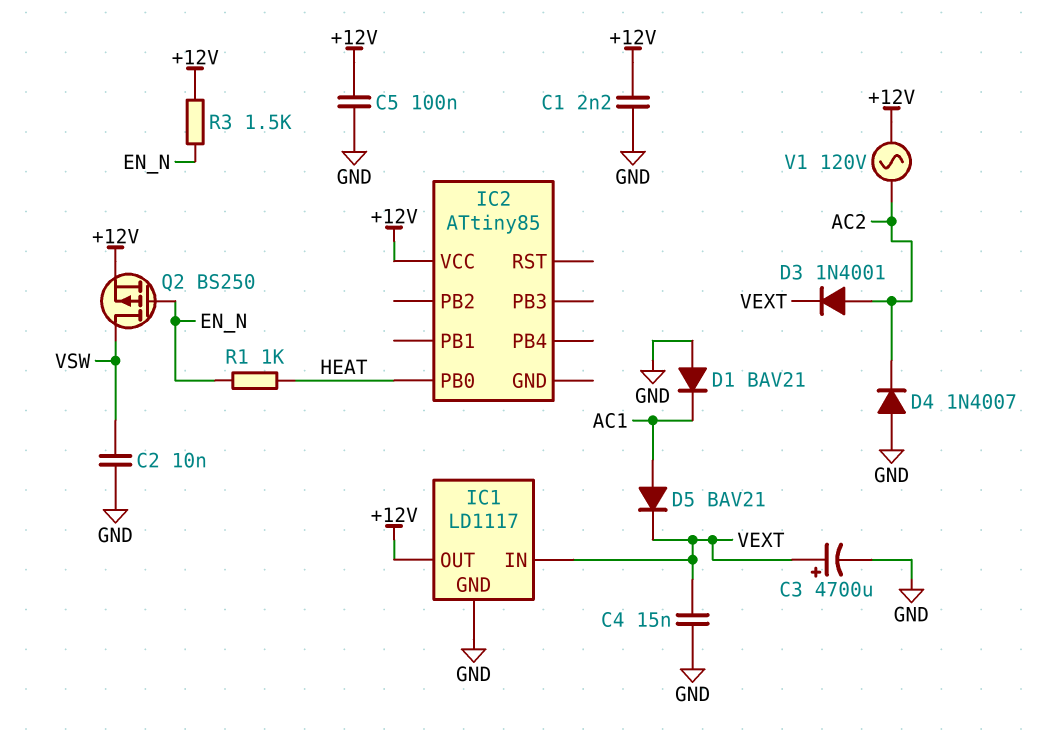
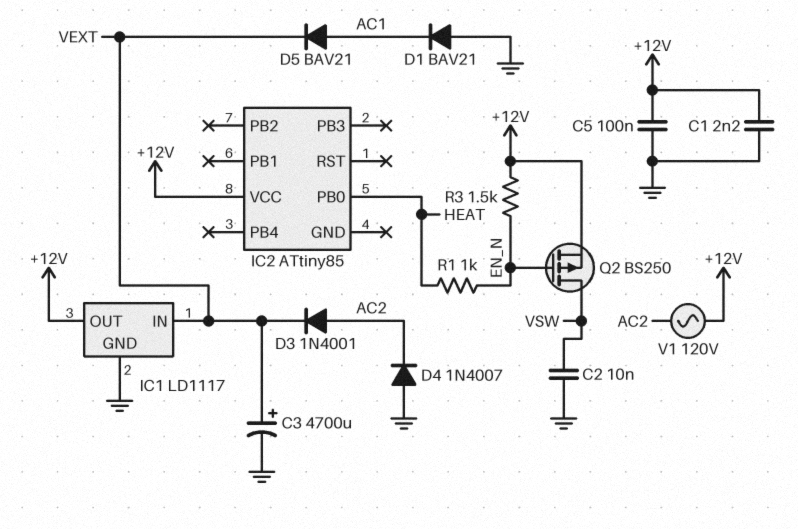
C4: 15nF (GND, VEXT) -> none

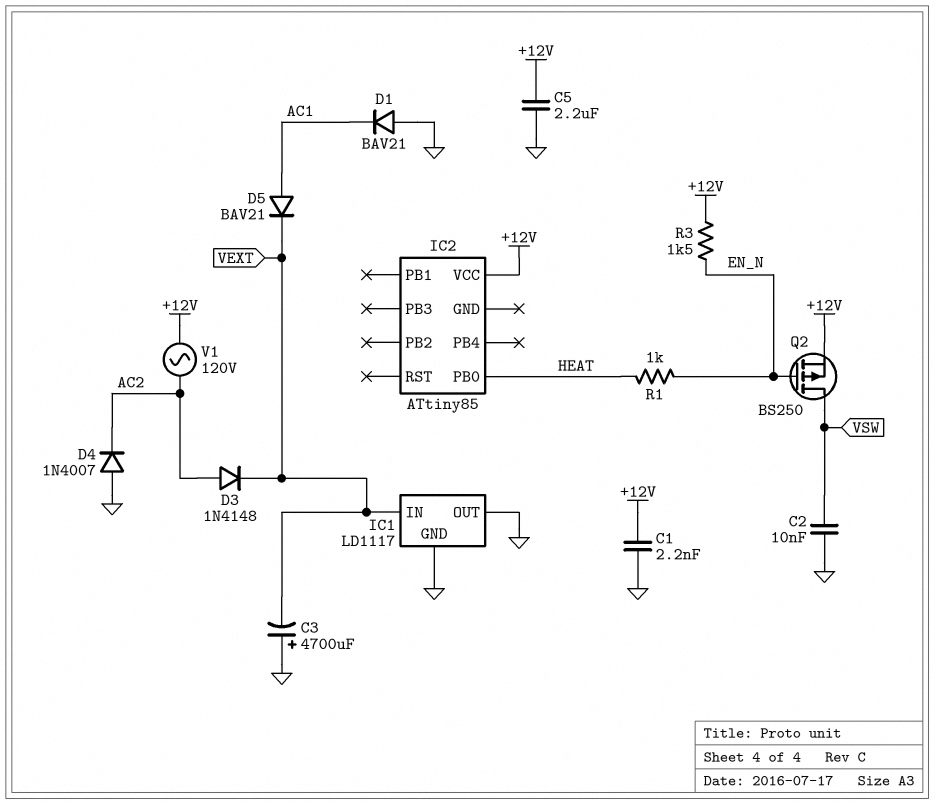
C3: 4700uF (plus VEXT, minus GND) -> 4700uF (plus GND, minus VEXT)
C5: 100nF (+12V, GND) -> 2.2uF (+12V, GND)
D3: diode 1N4001 (A AC2, K VEXT) -> diode 1N4148 (A AC2, K VEXT)
IC1 pin OUT: +12V -> GND

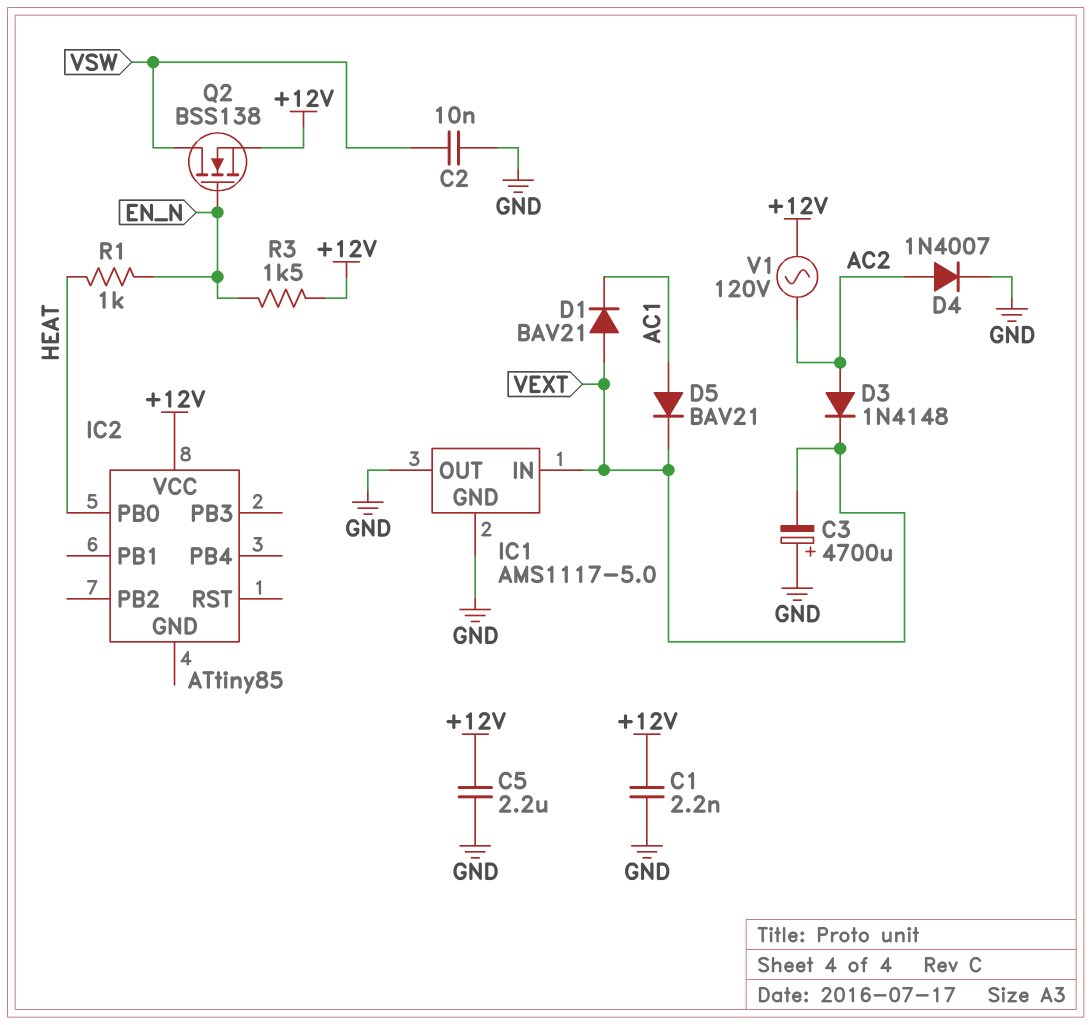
D1: diode BAV21 (A GND, K AC1) -> diode BAV21 (A VEXT, K AC1)
D4: diode 1N4007 (A GND, K AC2) -> diode 1N4007 (A AC2, K GND)
IC1: LD1117 -> AMS1117-5.0
Q2: PMOS BS250 (G EN_N, D VSW, S +12V) -> NMOS BSS138 (G EN_N, D VSW, S +12V)

